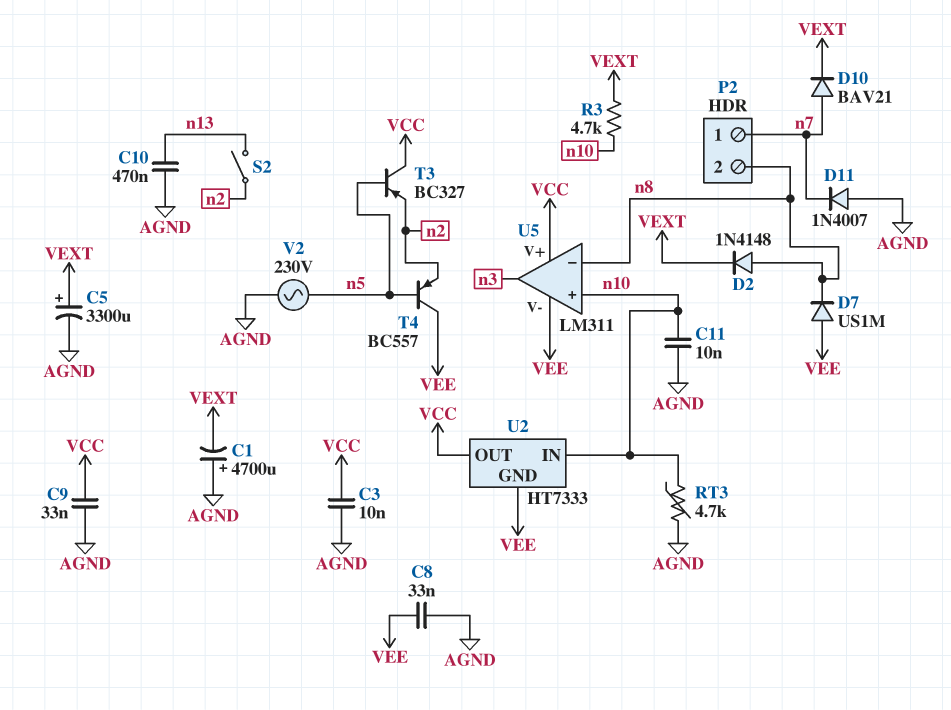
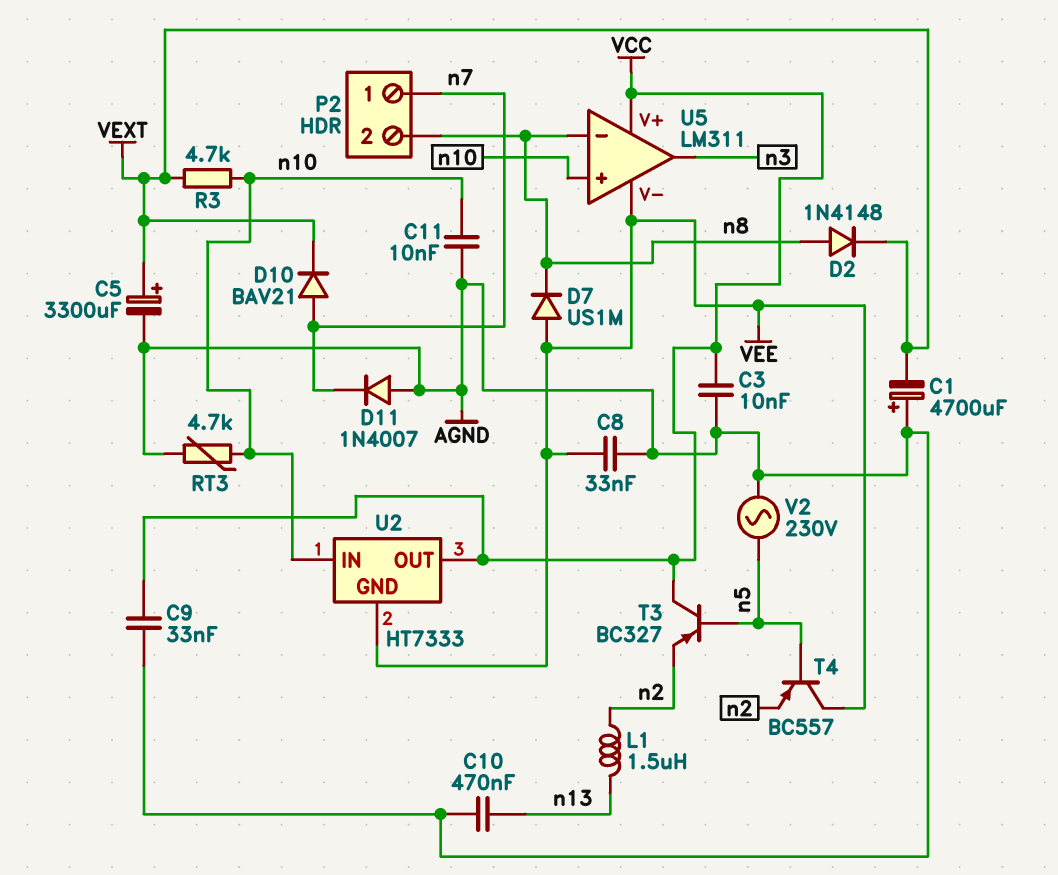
L1: none -> 1.5uH (n2, n13)
S2: switch (n2, n13) -> none

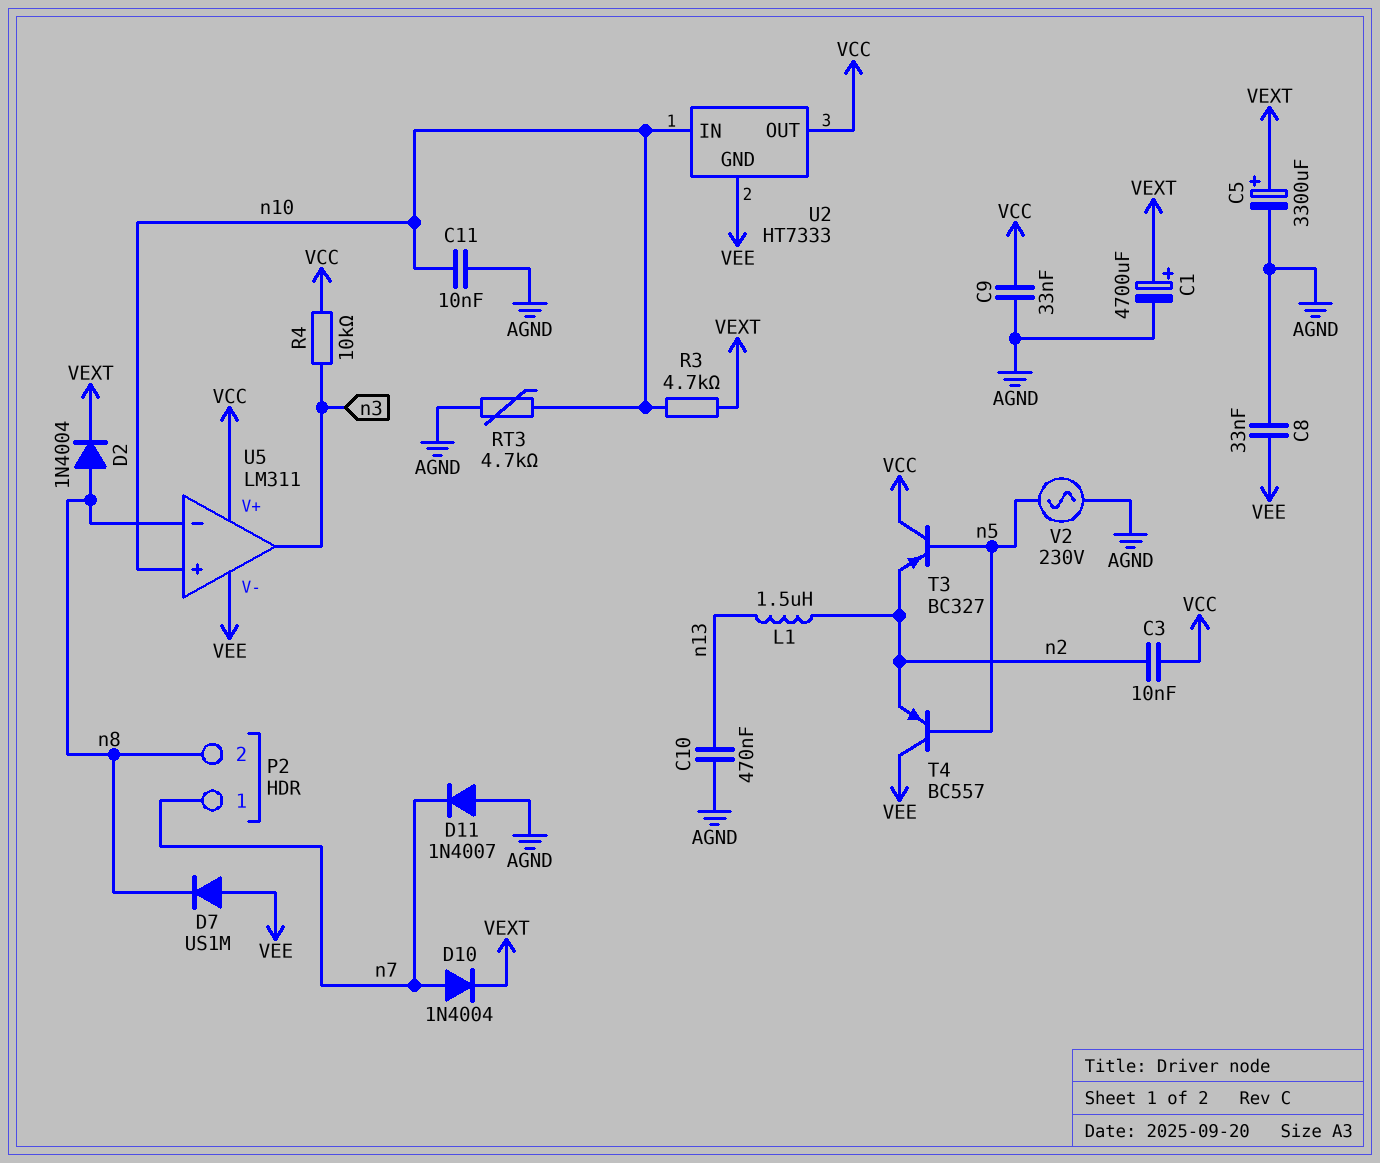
C1: 4700uF (plus AGND, minus VEXT) -> 4700uF (plus VEXT, minus AGND)
C3: 10nF (AGND, VCC) -> 10nF (VCC, n2)
D2: diode 1N4148 (A n8, K VEXT) -> diode 1N4004 (A n8, K VEXT)
D10: diode BAV21 (A n7, K VEXT) -> diode 1N4004 (A n7, K VEXT)
R4: none -> 10k (VCC, n3)

